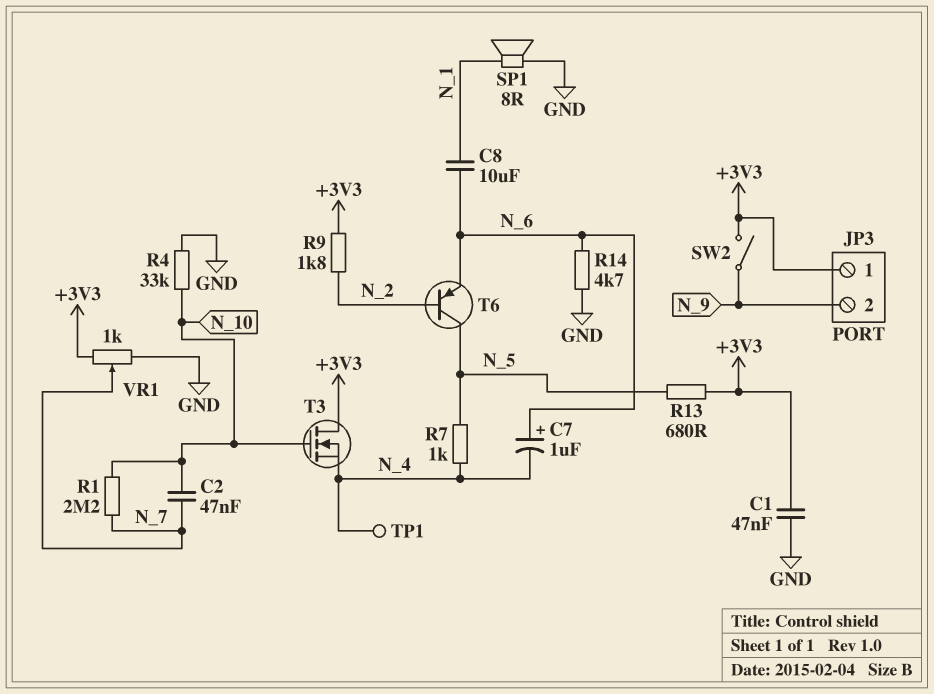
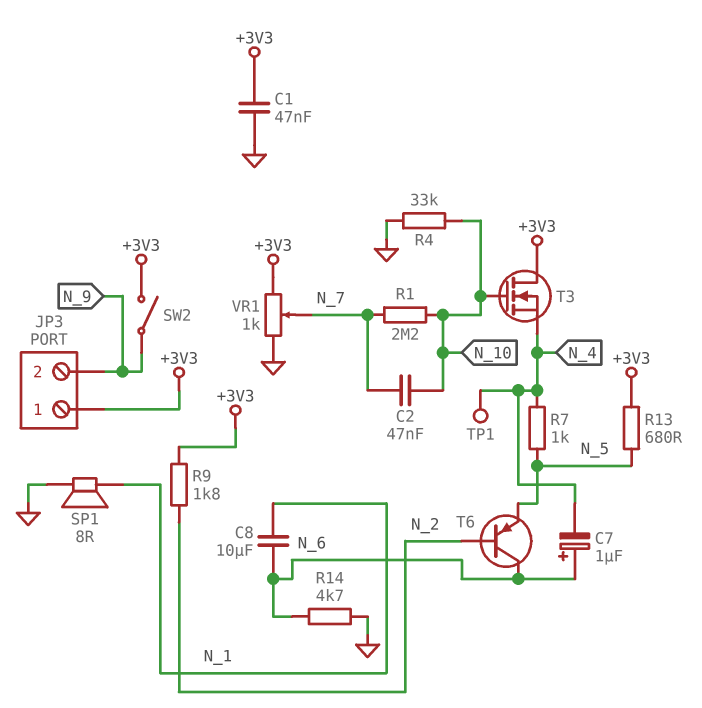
T6: PNP (B N_2, C N_5, E N_6) -> PNP (B N_2, C N_6, E N_5)

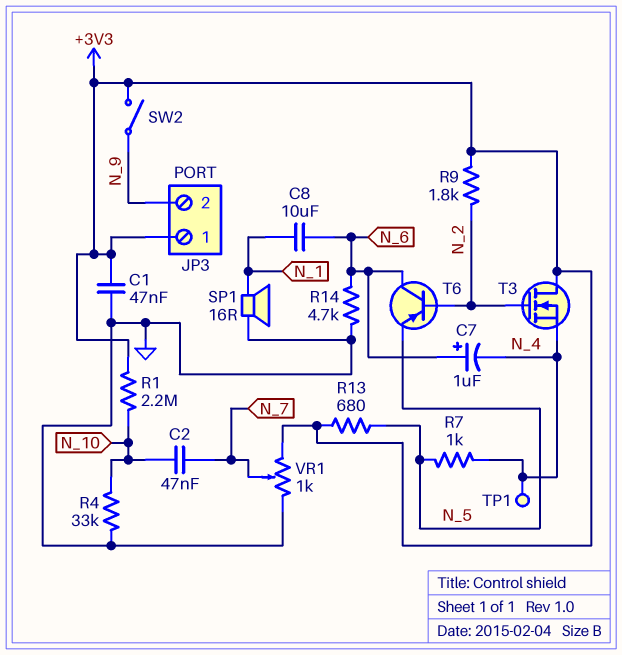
R1: 2.2M (N_7, N_10) -> 2.2M (+3V3, N_10)
SP1: speaker 8R (GND, N_1) -> speaker 16R (GND, N_1)
T3: NMOS (G N_10, D +3V3, S N_4) -> NMOS (G N_2, D +3V3, S N_4)

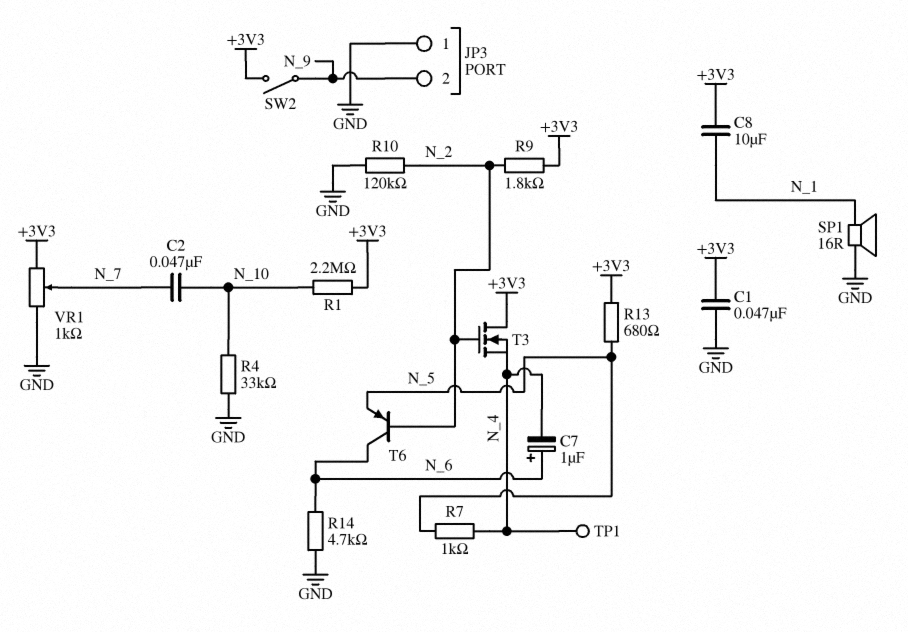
C8: 10uF (N_1, N_6) -> 10uF (+3V3, N_1)
JP3 pin 1: +3V3 -> GND
R10: none -> 120k (GND, N_2)

